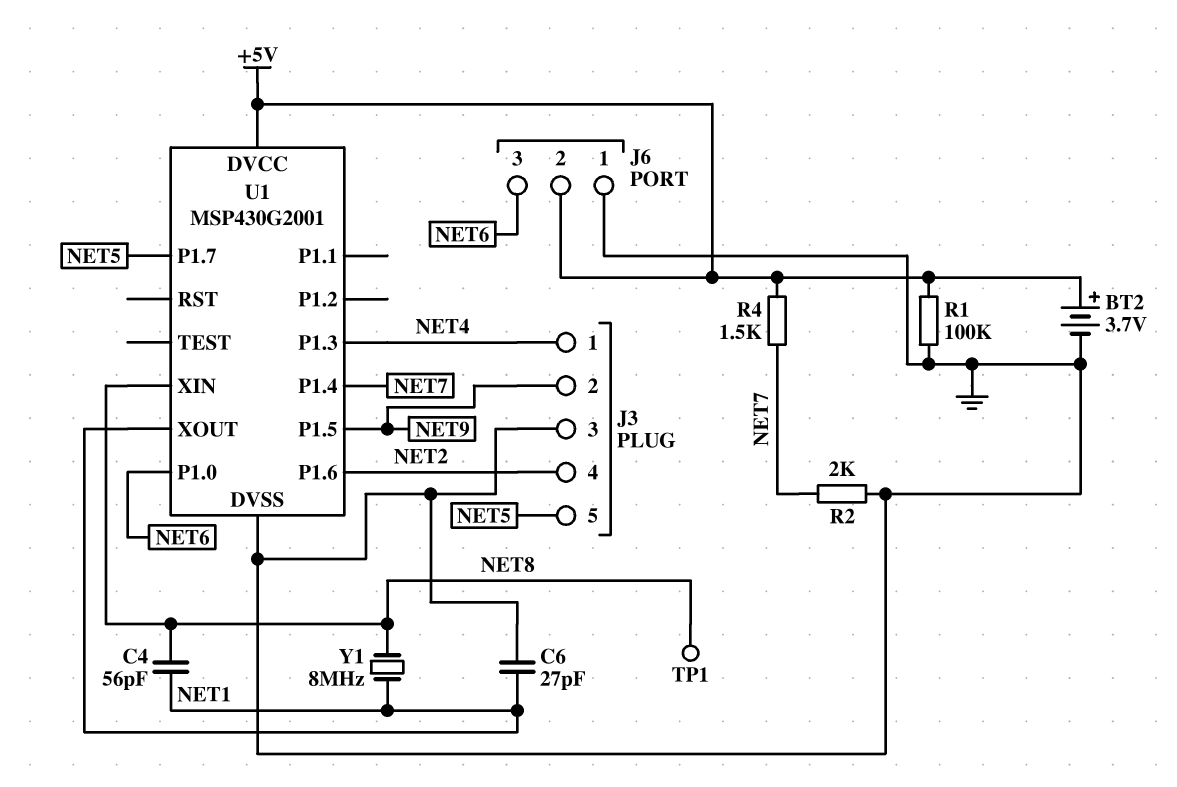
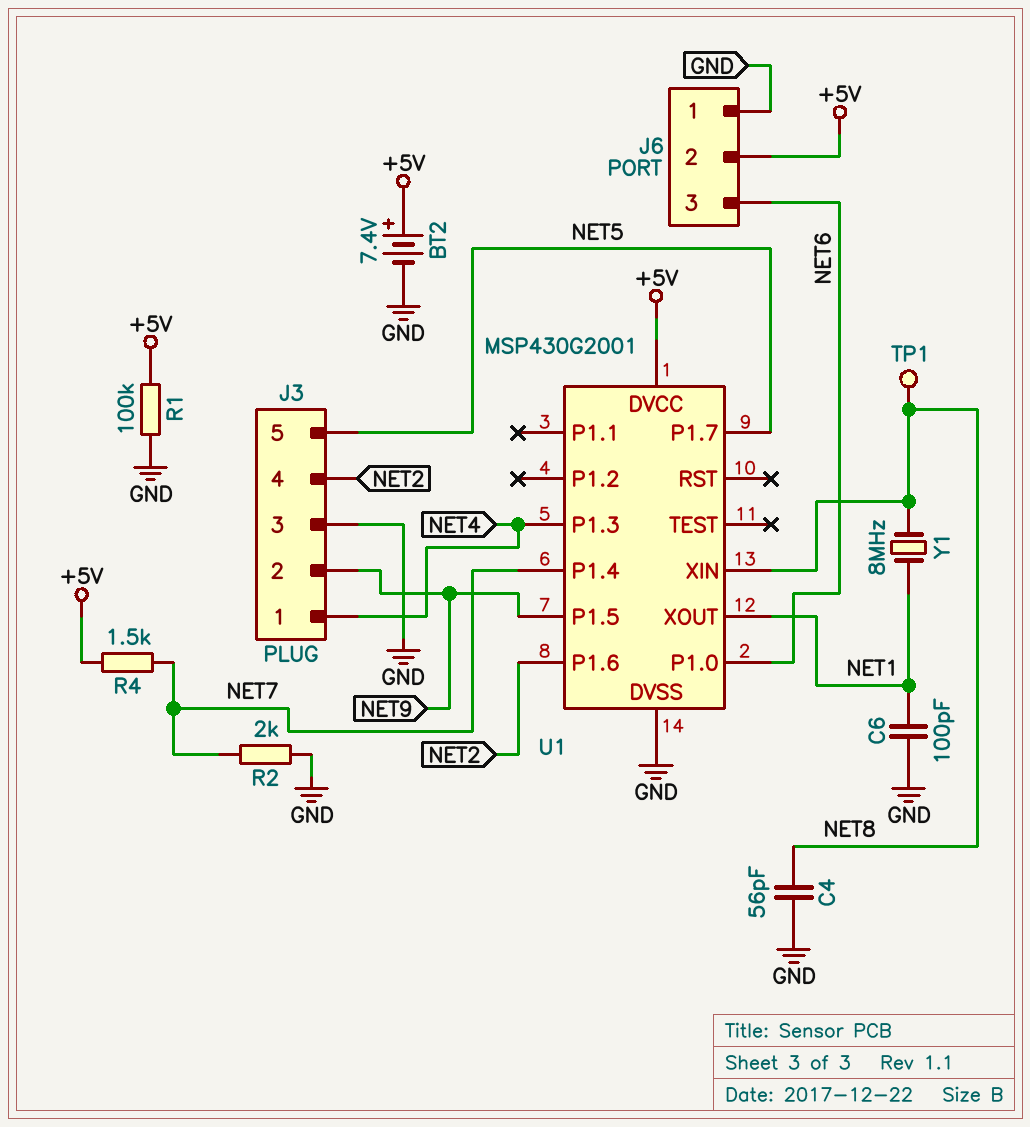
BT2: 3.7V (plus +5V, minus GND) -> 7.4V (plus +5V, minus GND)
C4: 56pF (NET1, NET8) -> 56pF (GND, NET8)
C6: 27pF (GND, NET1) -> 100pF (GND, NET1)

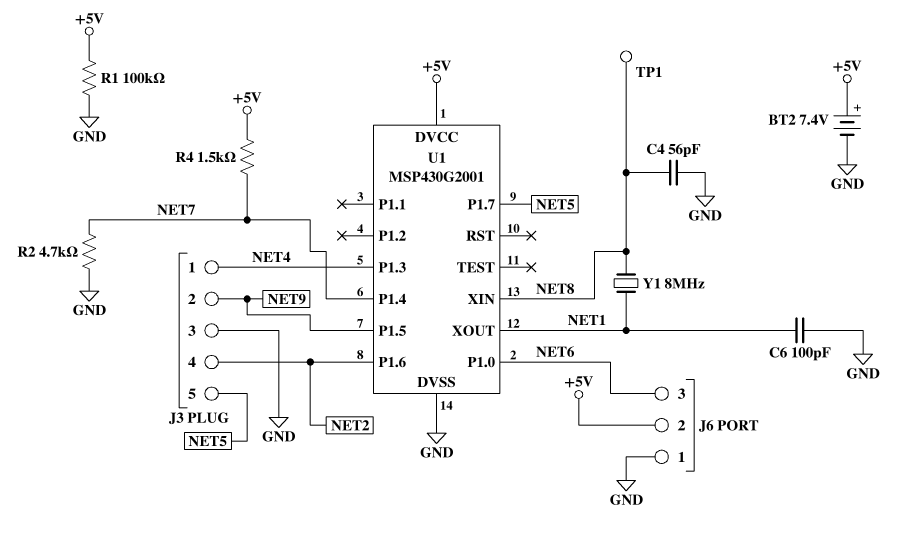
R2: 2k (GND, NET7) -> 4.7k (GND, NET7)

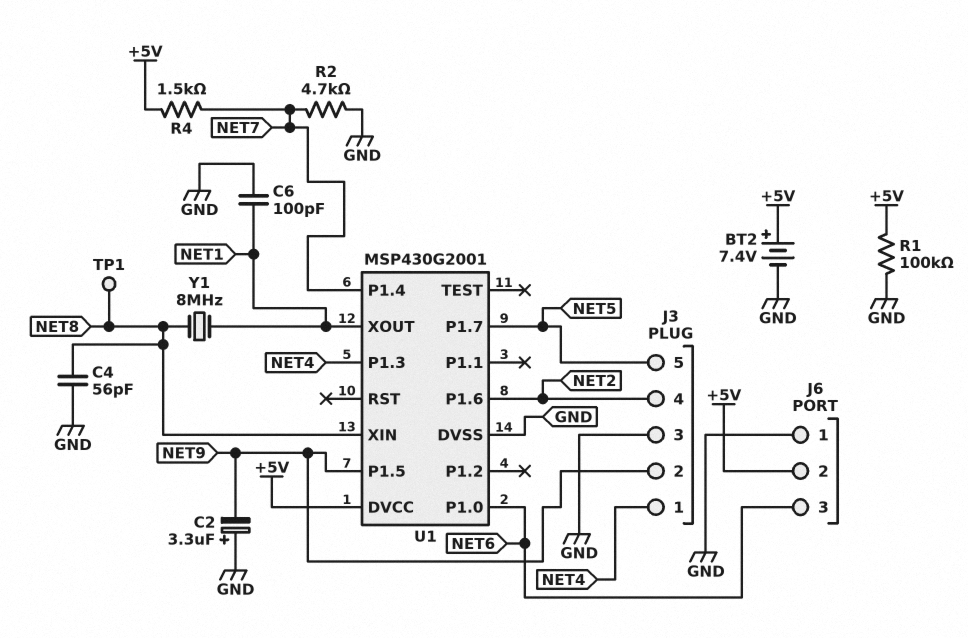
C2: none -> 3.3uF (plus GND, minus NET9)

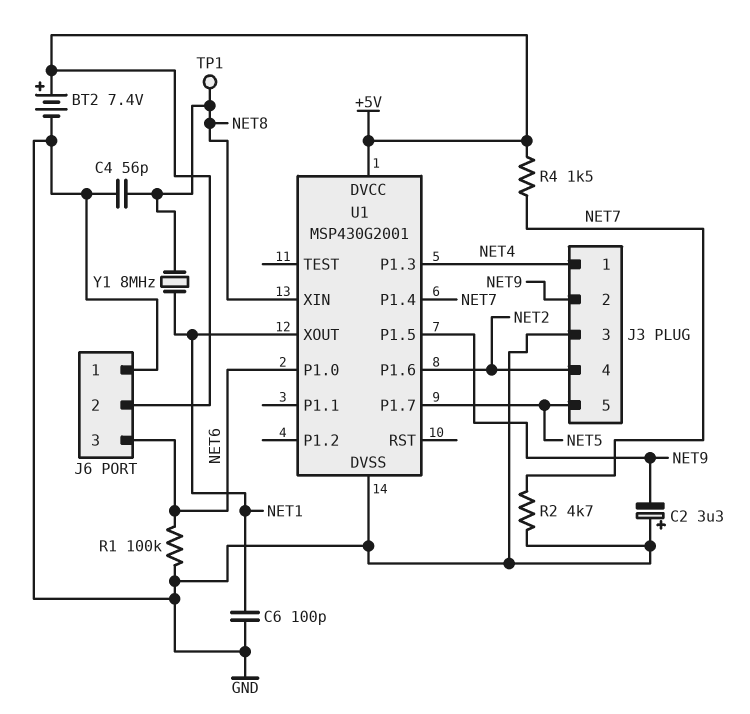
R1: 100k (+5V, GND) -> 100k (GND, NET6)

